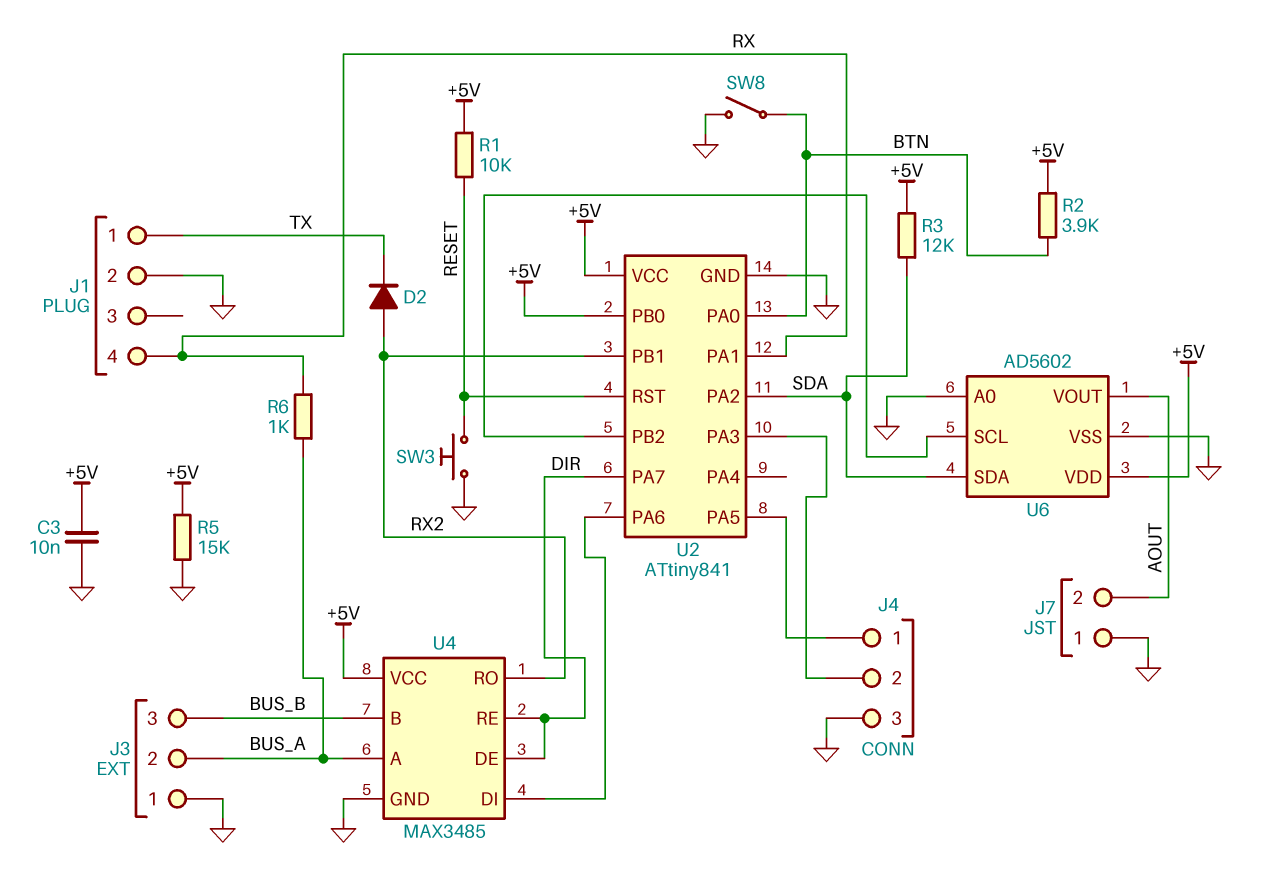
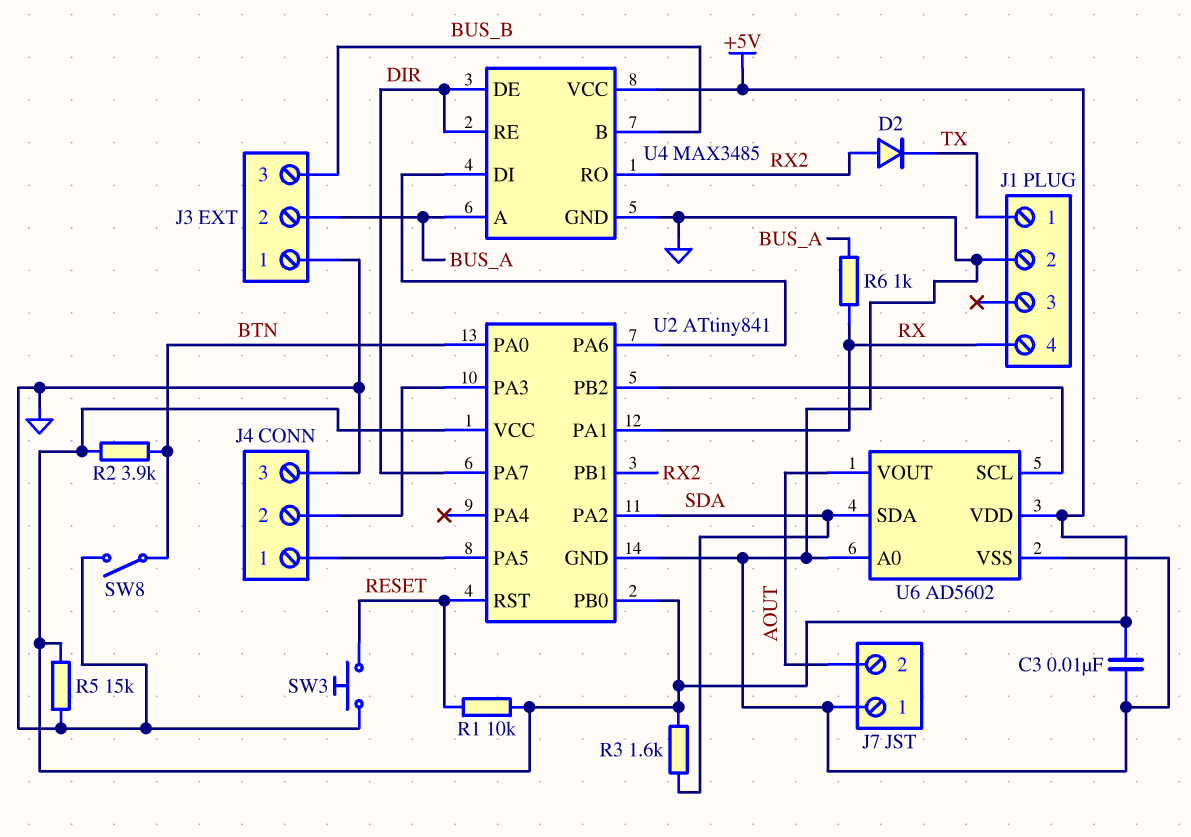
R3: 12k (+5V, SDA) -> 1.6k (+5V, SDA)

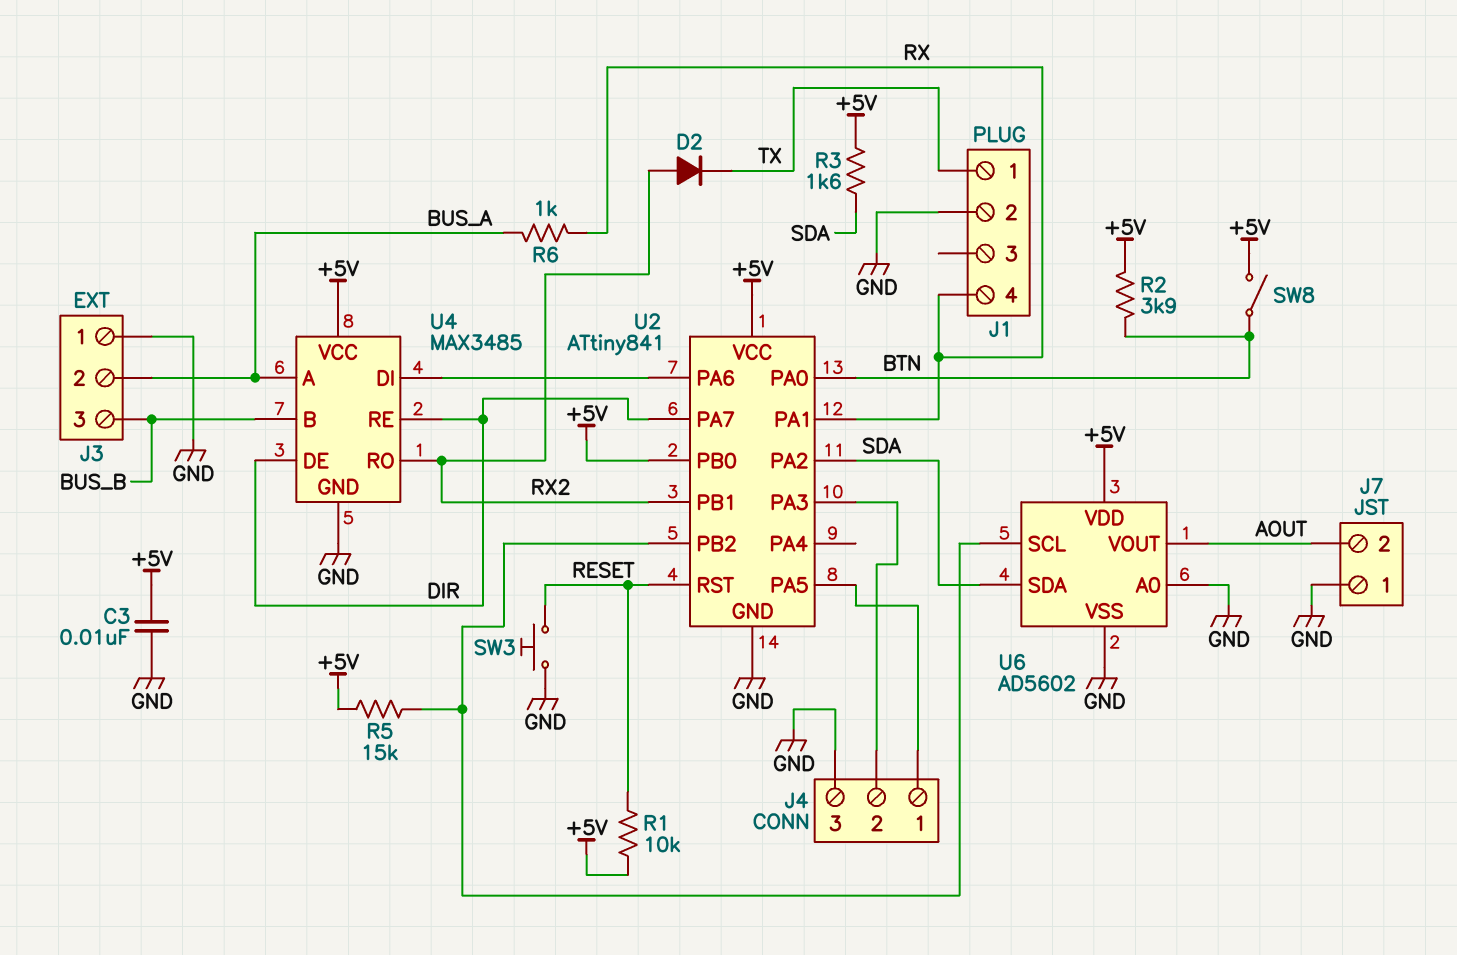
R5: 15k (+5V, GND) -> 15k (+5V, U2/PB2)
SW8: switch (BTN, GND) -> switch (+5V, BTN)

